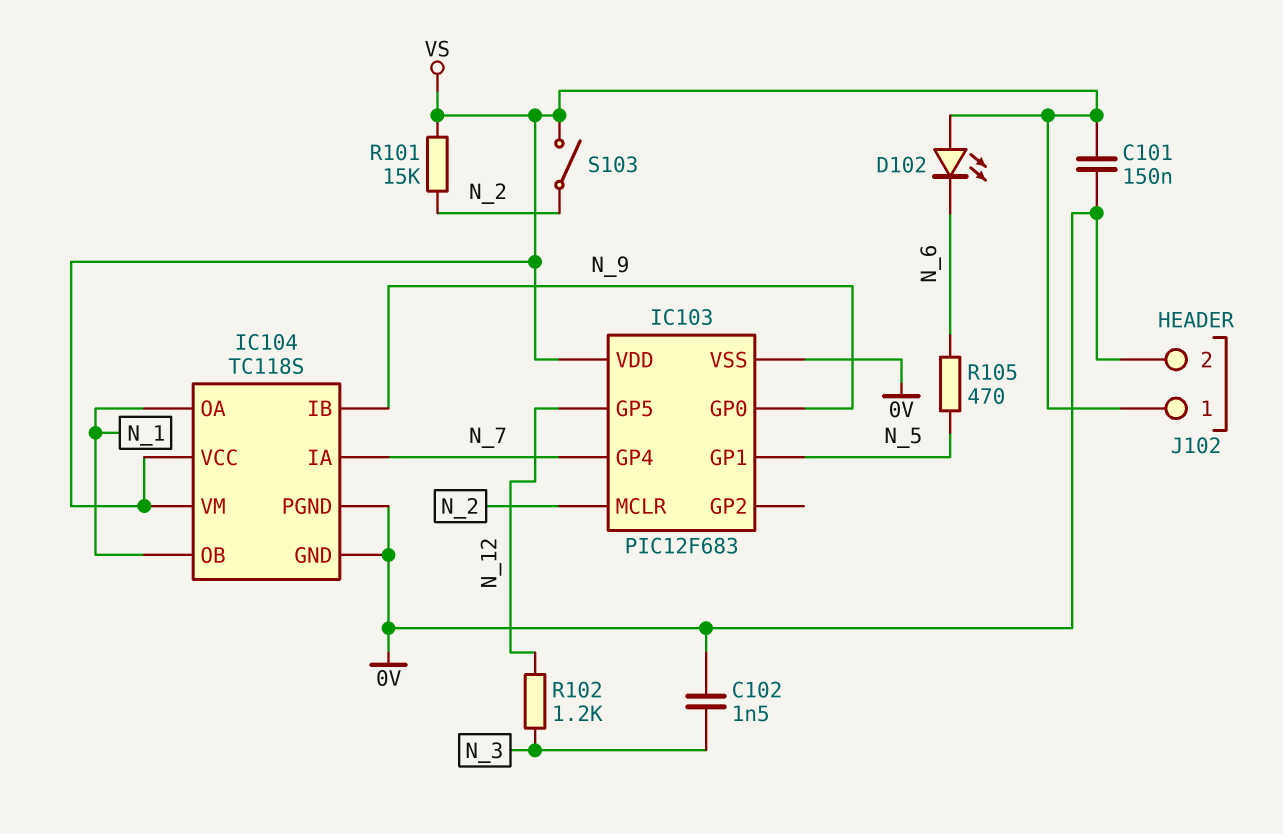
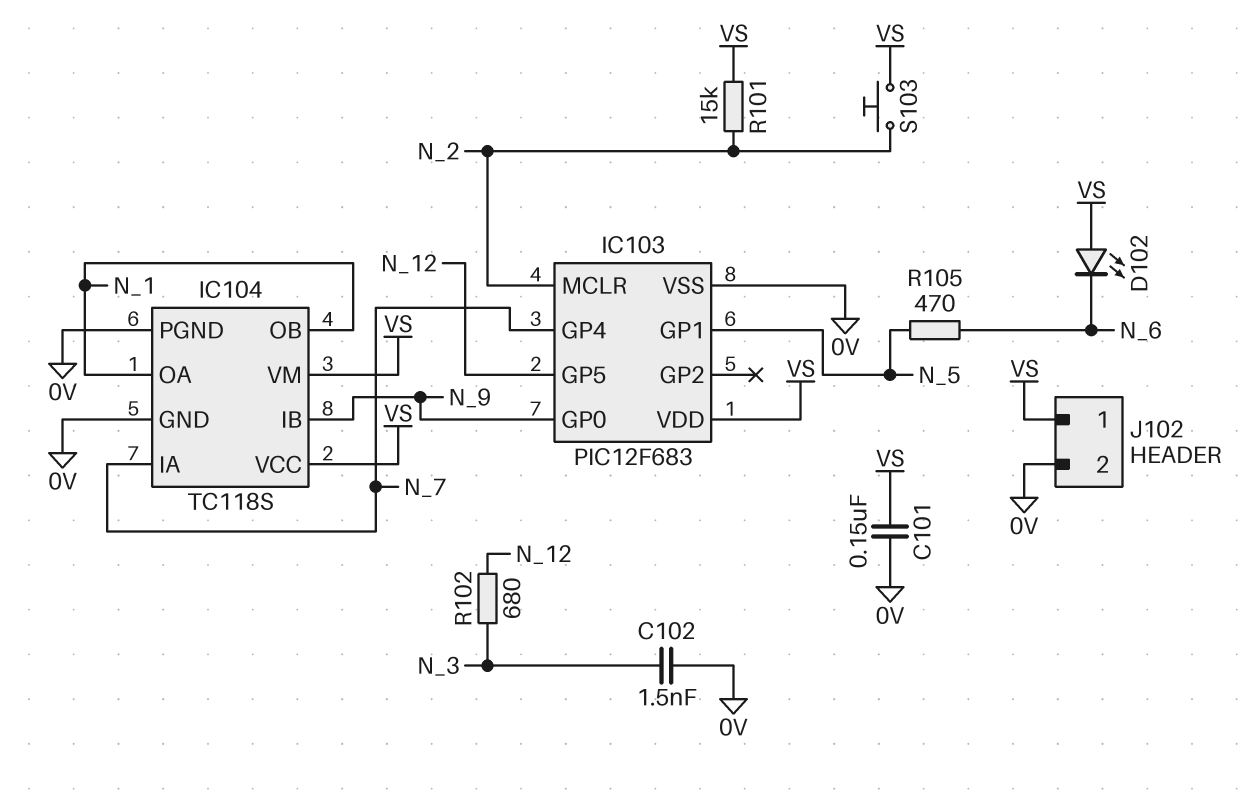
R102: 1.2k (N_3, N_12) -> 680 (N_3, N_12)
S103: switch (N_2, VS) -> button (N_2, VS)

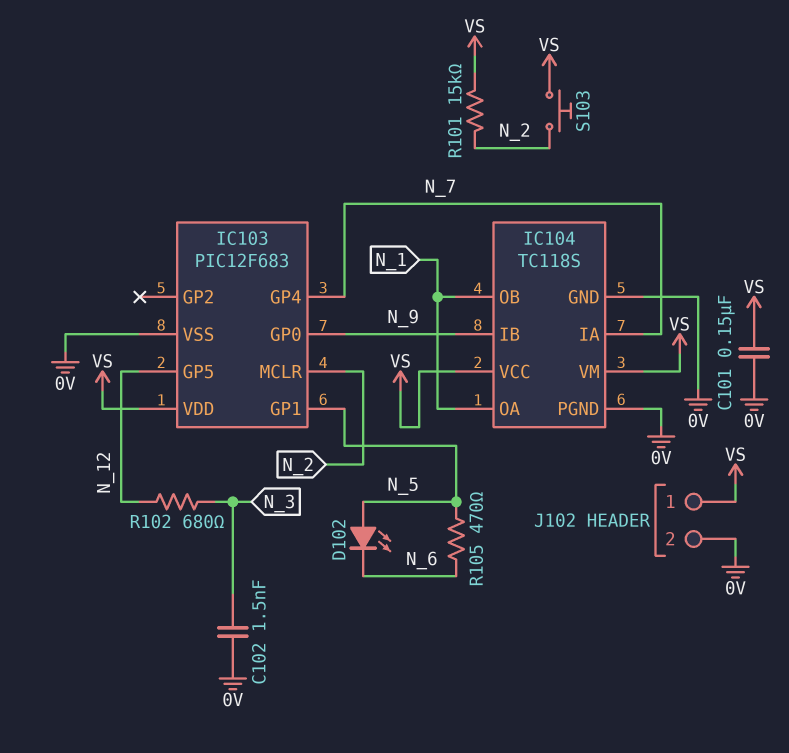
D102: LED (A VS, K N_6) -> LED (A N_5, K N_6)

